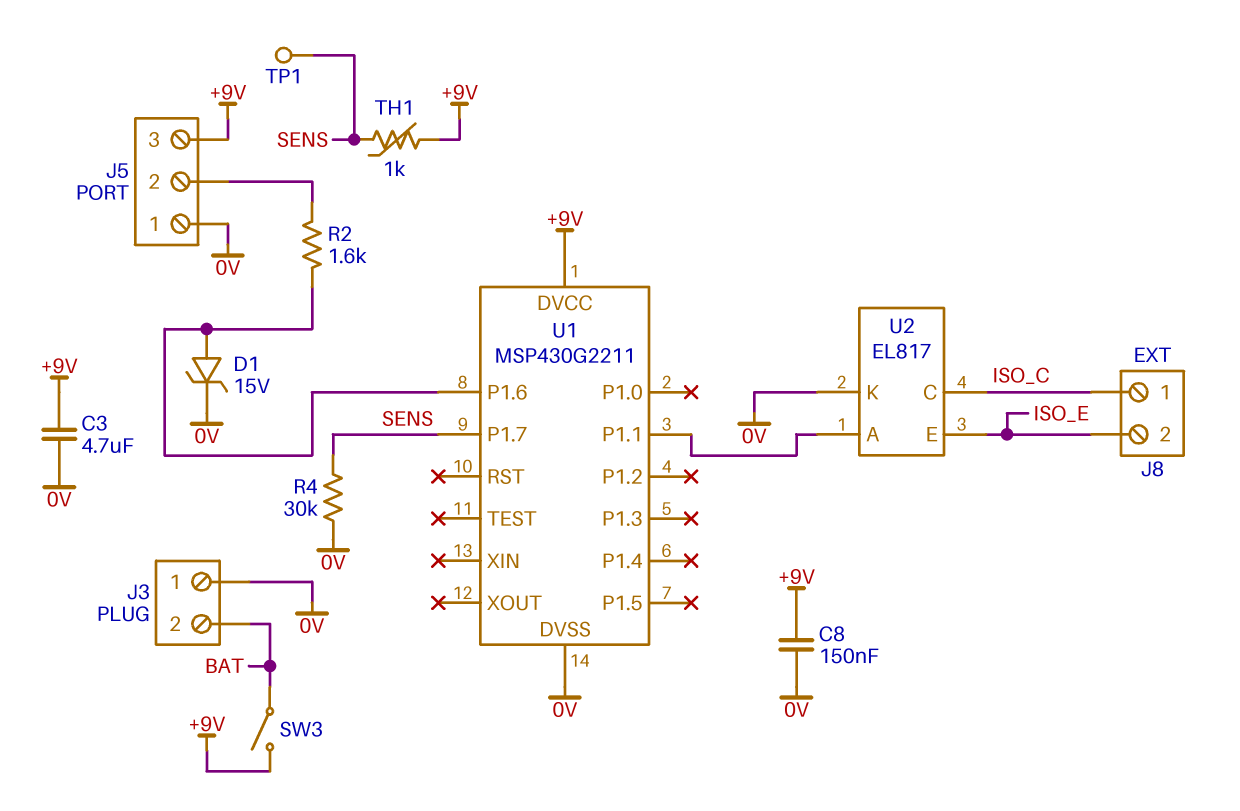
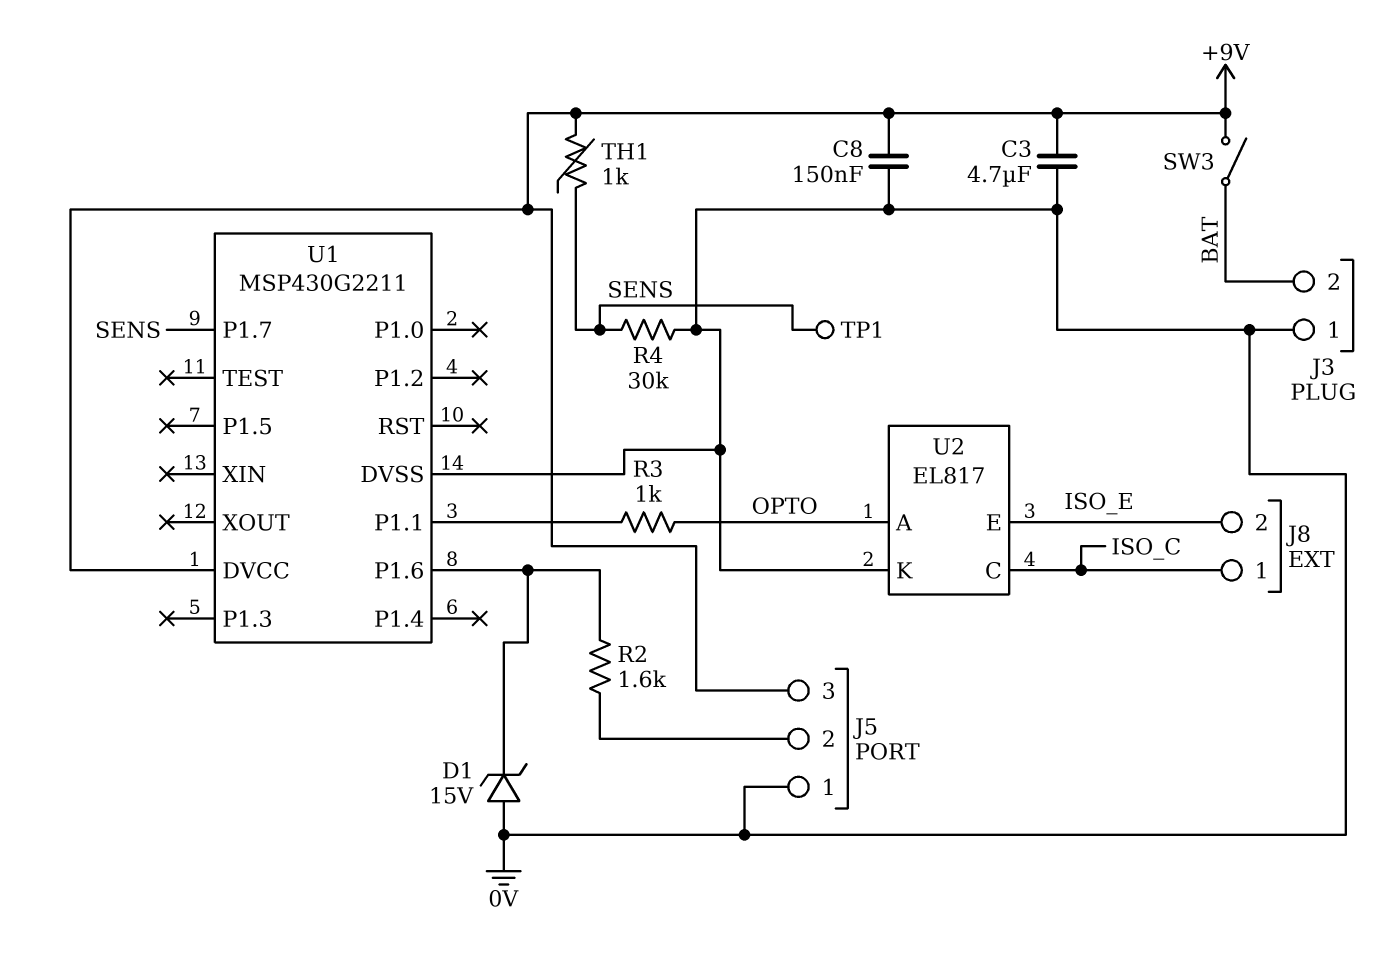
D1: zener 15V (A U1/P1.6, K 0V) -> zener 15V (A 0V, K U1/P1.6)
R3: none -> 1k (OPTO, U1/P1.1)
U2 pin A: U1/P1.1 -> OPTO

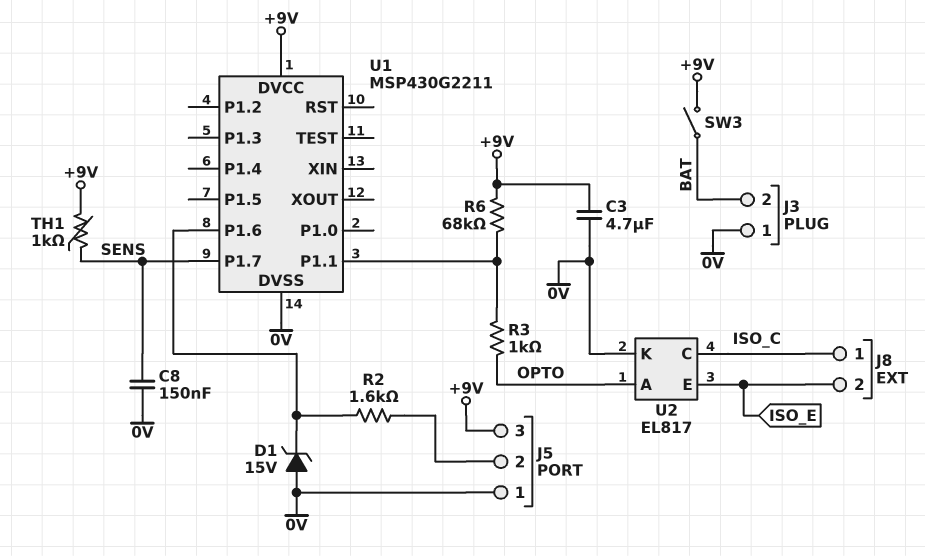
C8: 150nF (+9V, 0V) -> 150nF (0V, SENS)
R4: 30k (0V, SENS) -> none
R6: none -> 68k (+9V, U1/P1.1)
TP1: test point (SENS) -> none

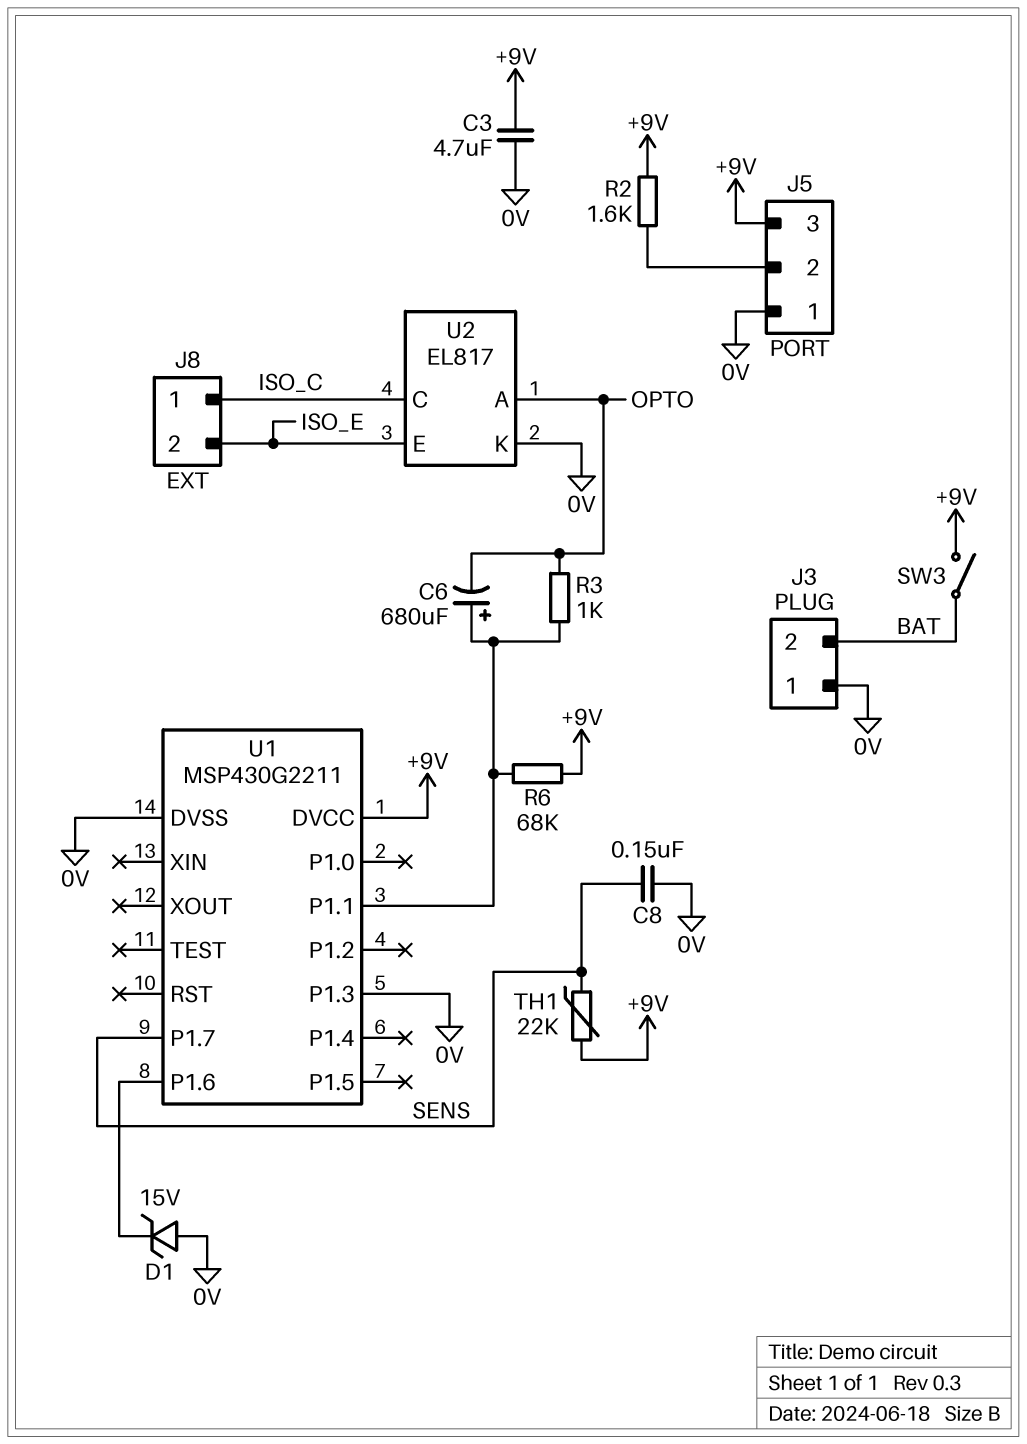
C6: none -> 680uF (plus U1/P1.1, minus OPTO)
R2: 1.6k (J5/2, U1/P1.6) -> 1.6k (+9V, J5/2)
TH1: 1k (+9V, SENS) -> 22k (+9V, SENS)
U1 pin P1.3: none -> 0V

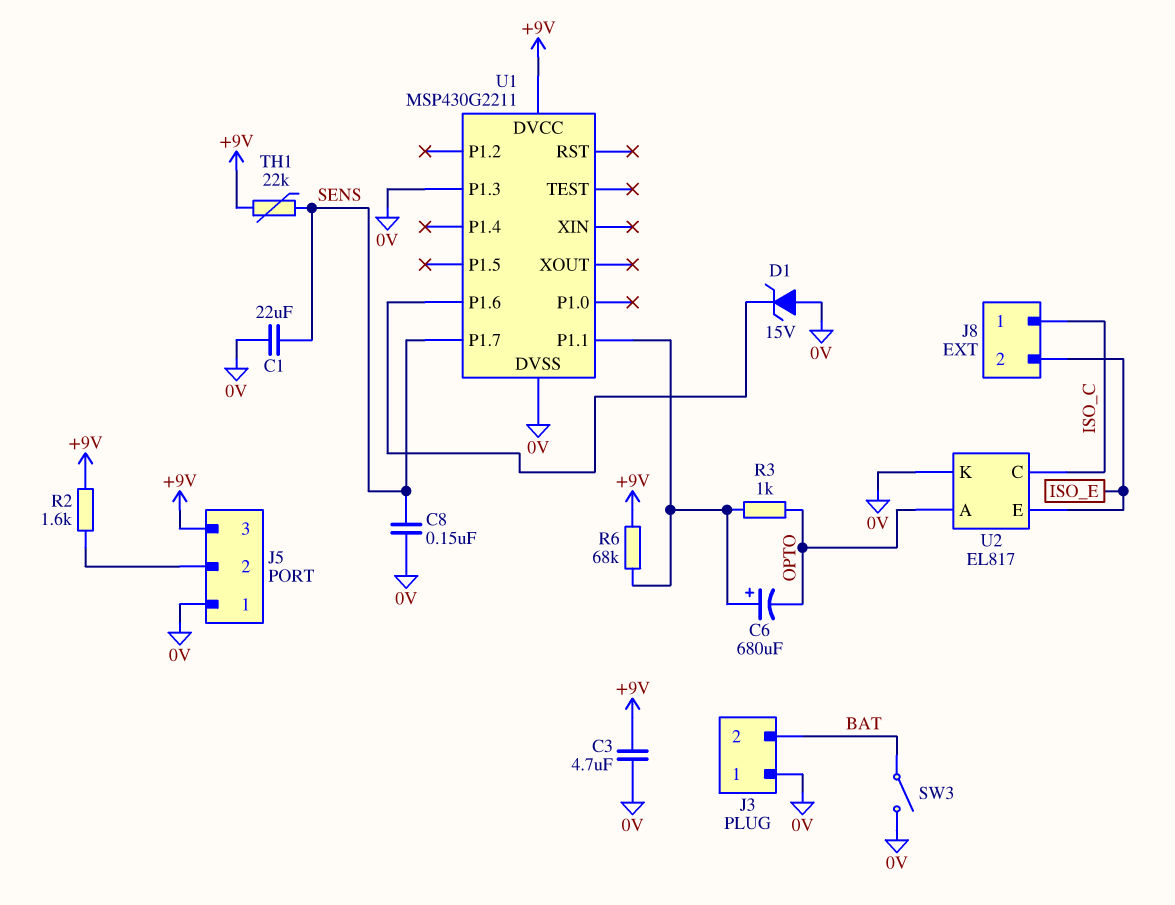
C1: none -> 22uF (0V, SENS)
SW3: switch (+9V, BAT) -> switch (0V, BAT)

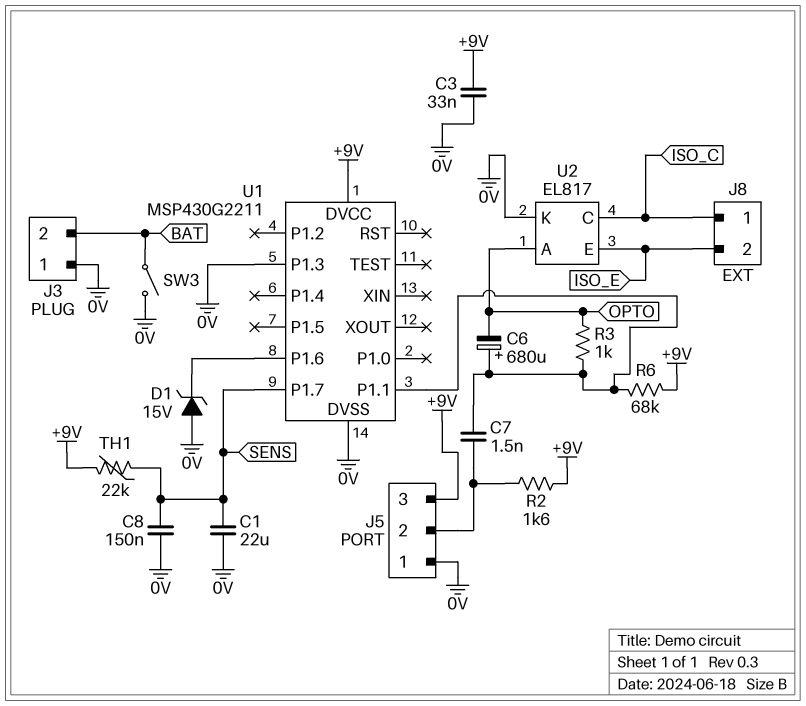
C3: 4.7uF (+9V, 0V) -> 33nF (+9V, 0V)
C7: none -> 1.5nF (J5/2, U1/P1.1)

